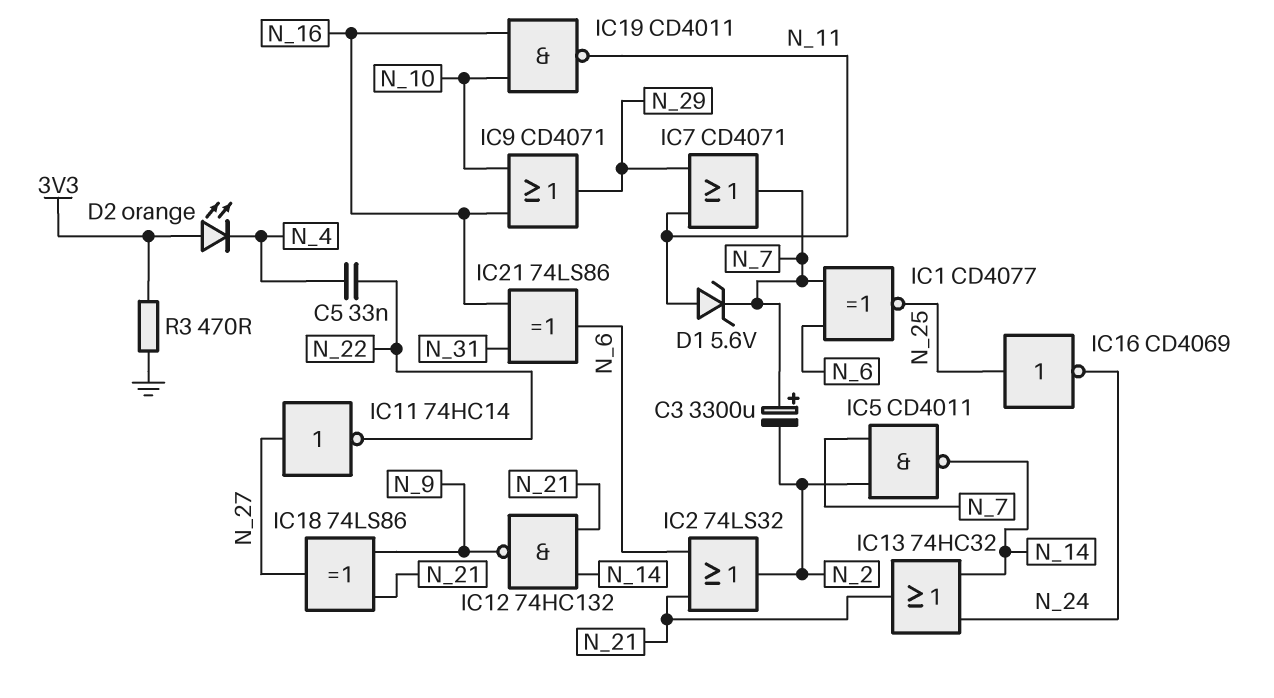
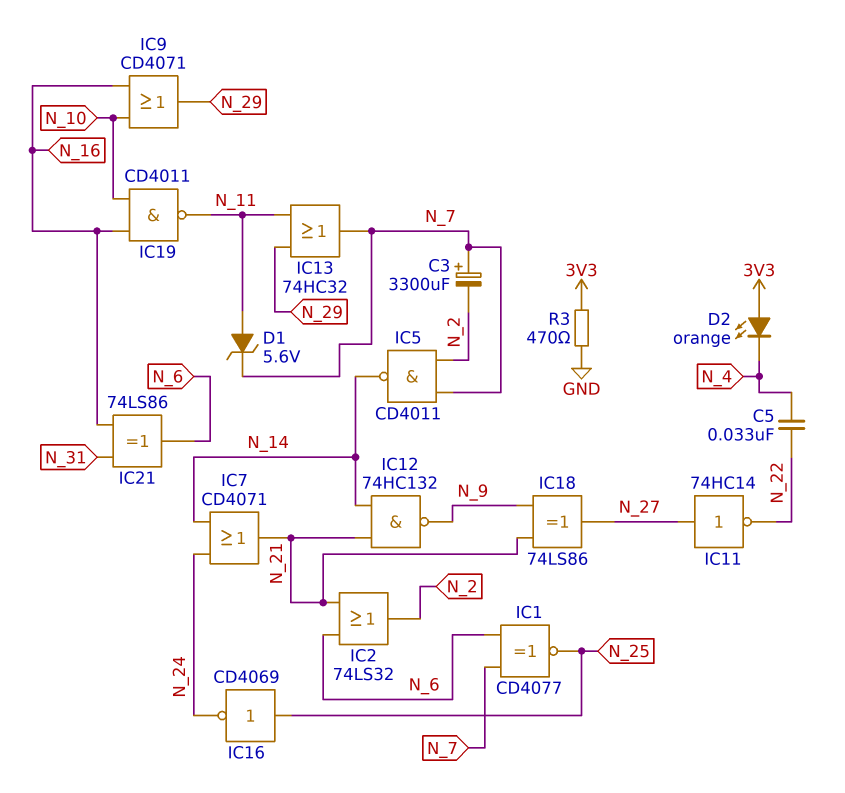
IC7: OR CD4071 (in N_11, in N_29, out N_7) -> OR CD4071 (in N_14, in N_24, out N_21)
IC13: OR 74HC32 (in N_14, in N_24, out N_21) -> OR 74HC32 (in N_11, in N_29, out N_7)

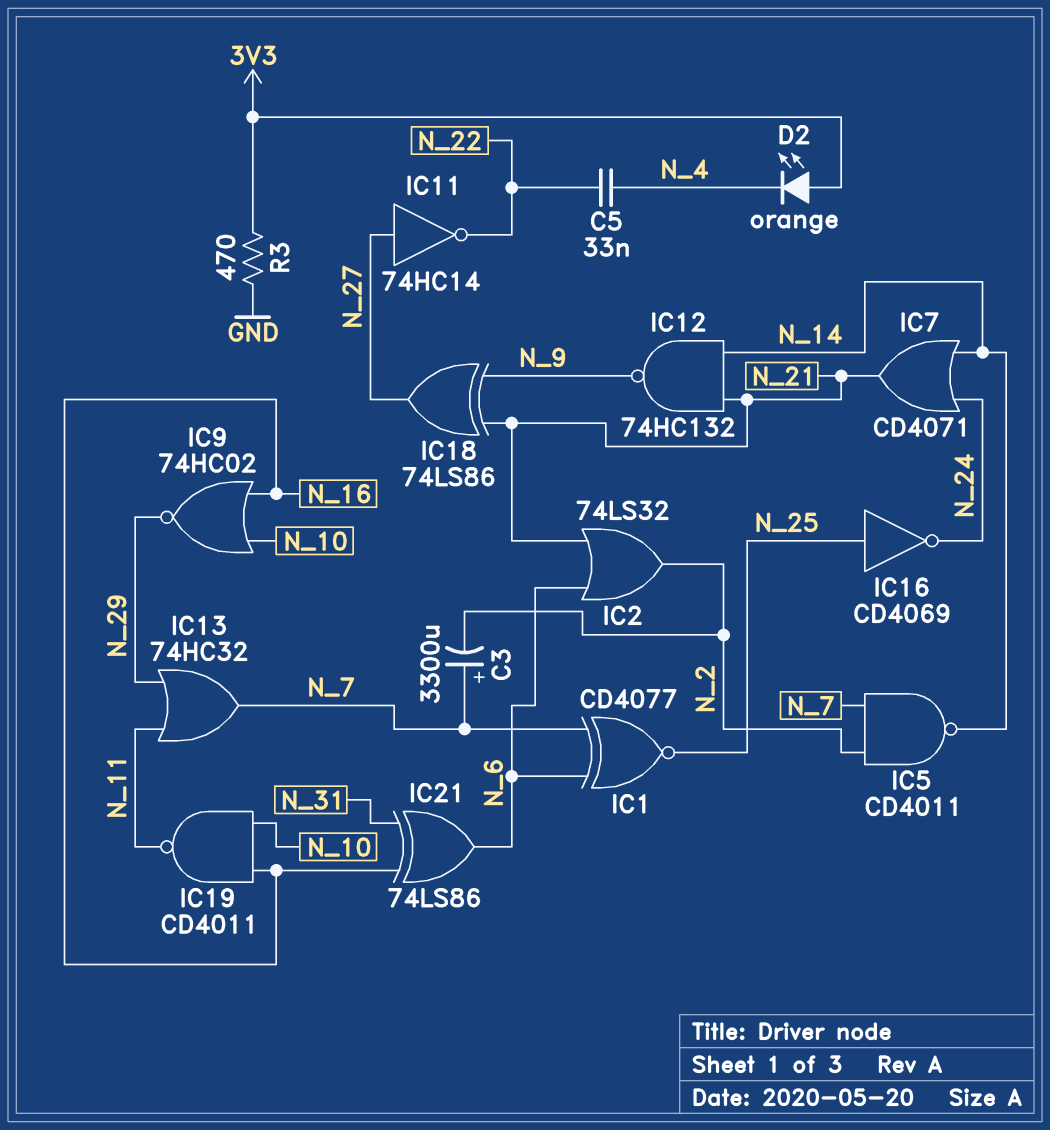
D1: zener 5.6V (A N_11, K N_7) -> none
IC9: OR CD4071 (in N_10, in N_16, out N_29) -> NOR 74HC02 (in N_10, in N_16, out N_29)

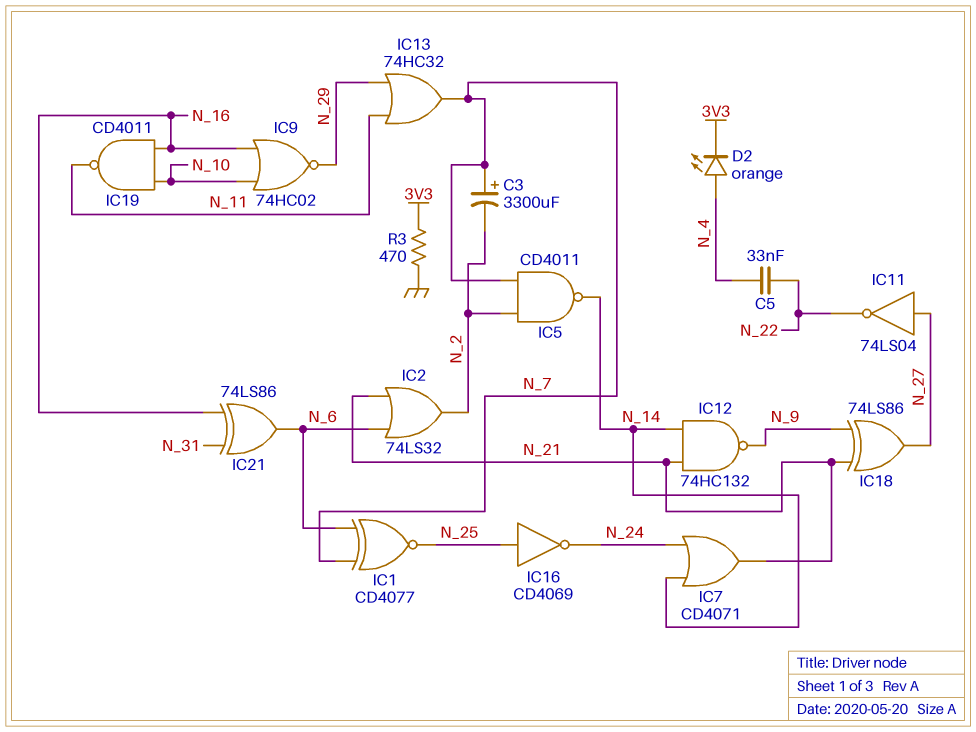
D2: LED orange (A 3V3, K N_4) -> LED orange (A N_4, K 3V3)
IC11: NOT 74HC14 (in N_27, out N_22) -> NOT 74LS04 (in N_27, out N_22)

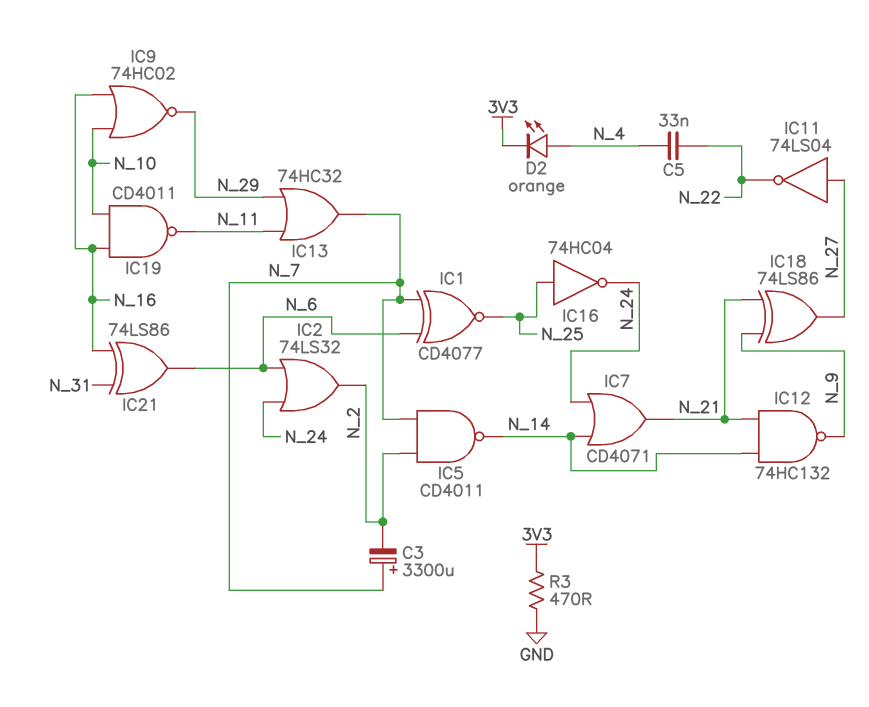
IC2: OR 74LS32 (in N_6, in N_21, out N_2) -> OR 74LS32 (in N_6, in N_24, out N_2)
IC16: NOT CD4069 (in N_25, out N_24) -> NOT 74HC04 (in N_25, out N_24)

